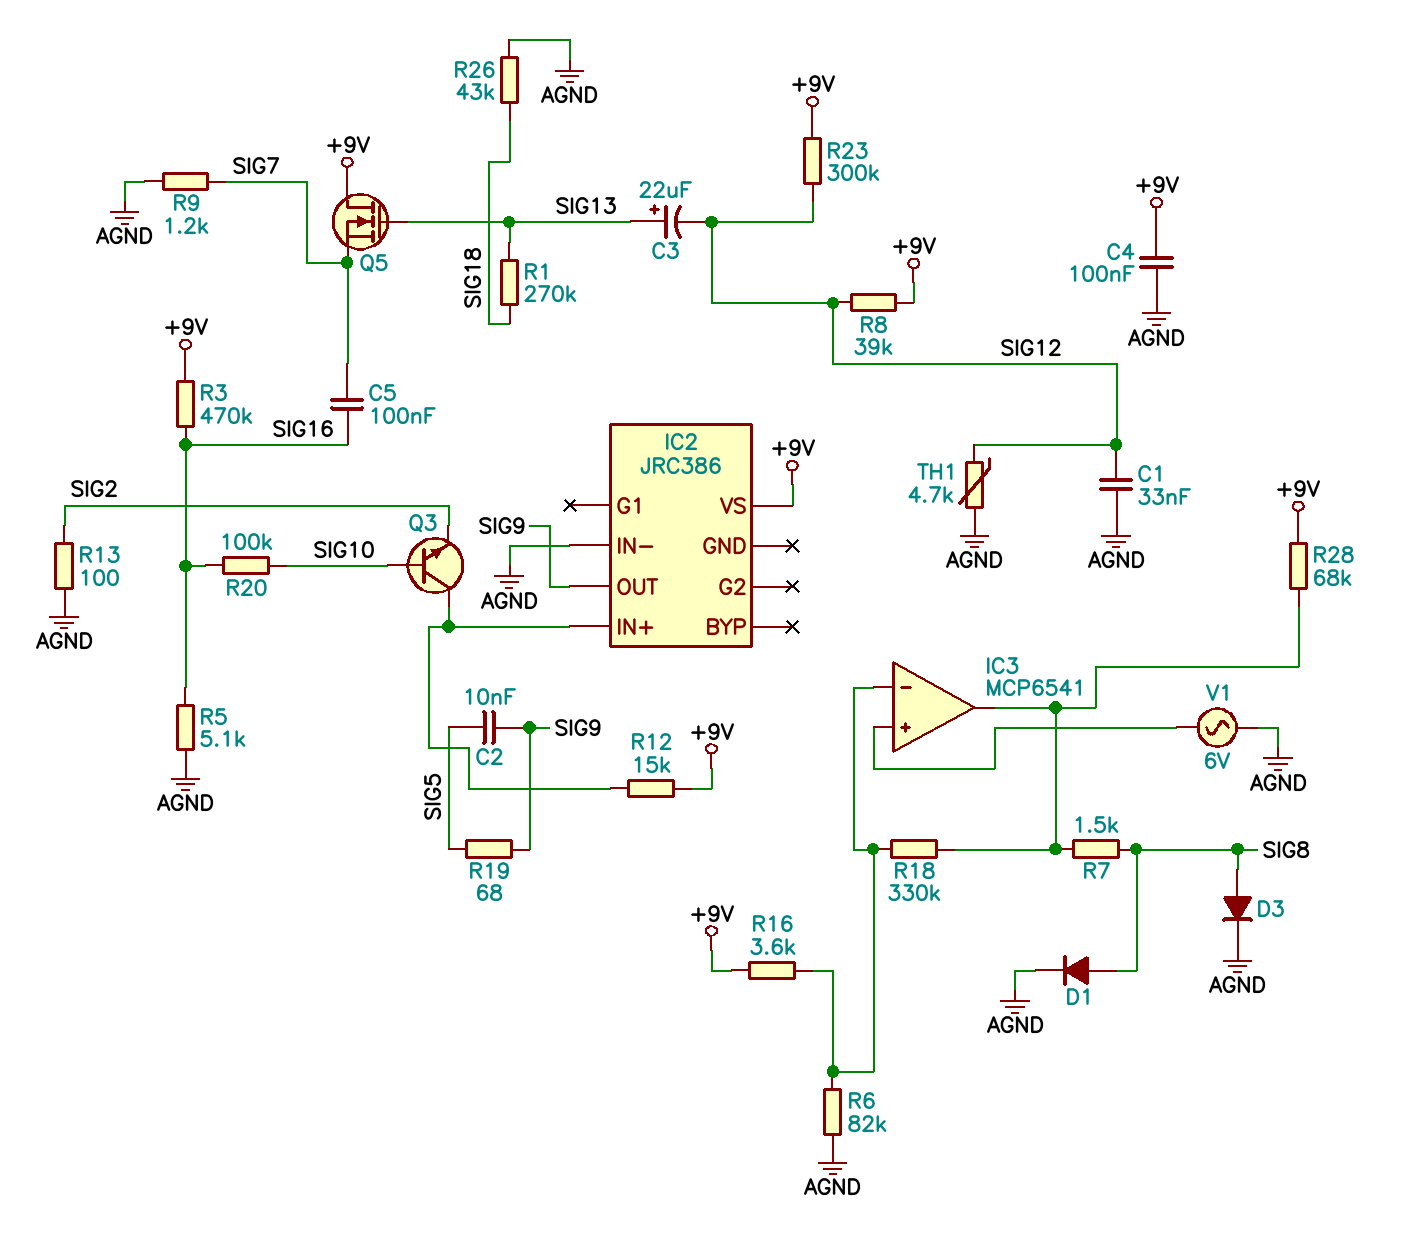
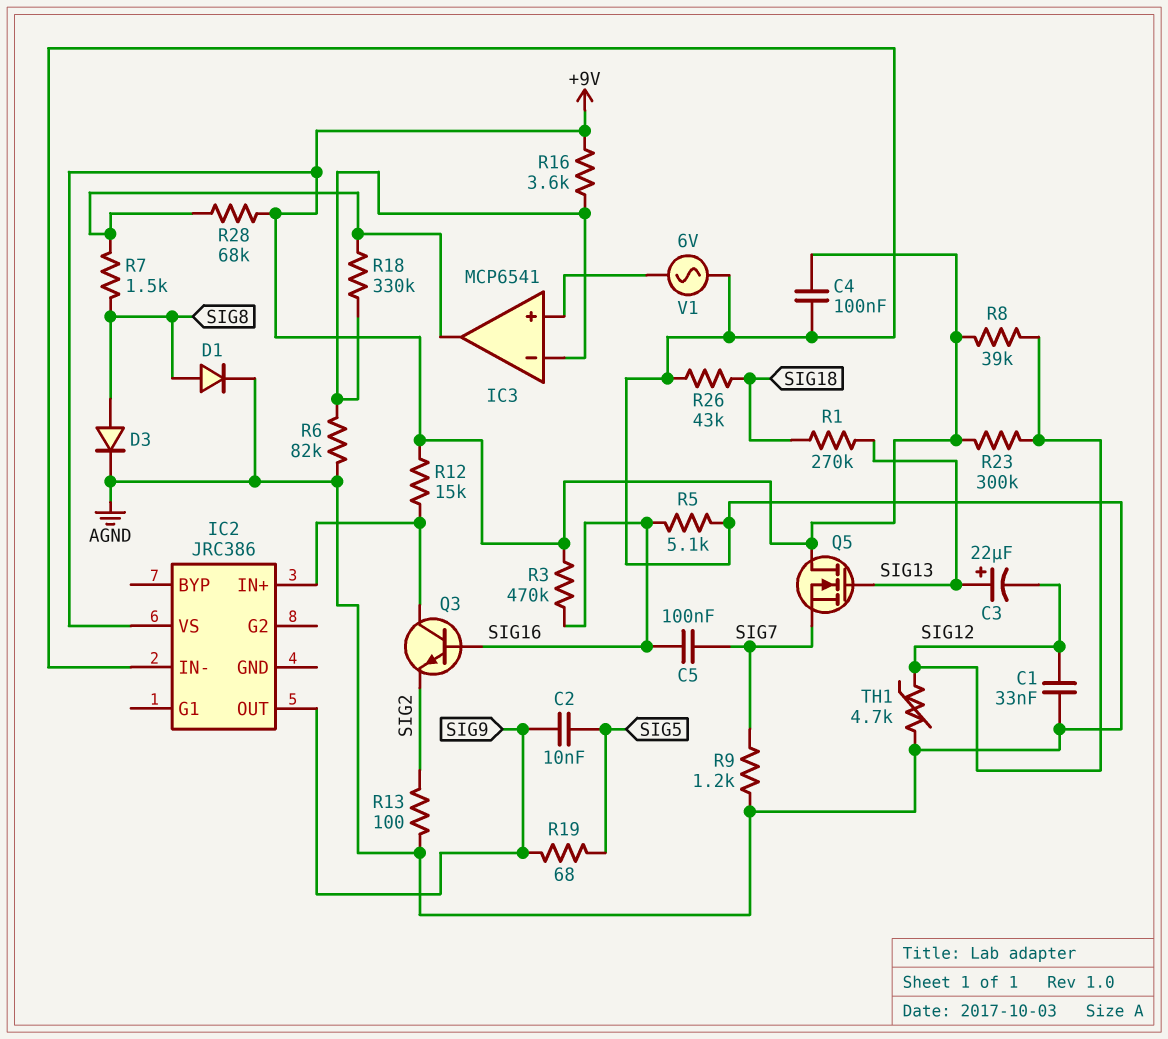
Q3: NPN (B SIG10, C IC2/IN+, E SIG2) -> NPN (B SIG16, C IC2/IN+, E SIG2)
R20: 100k (SIG10, SIG16) -> none

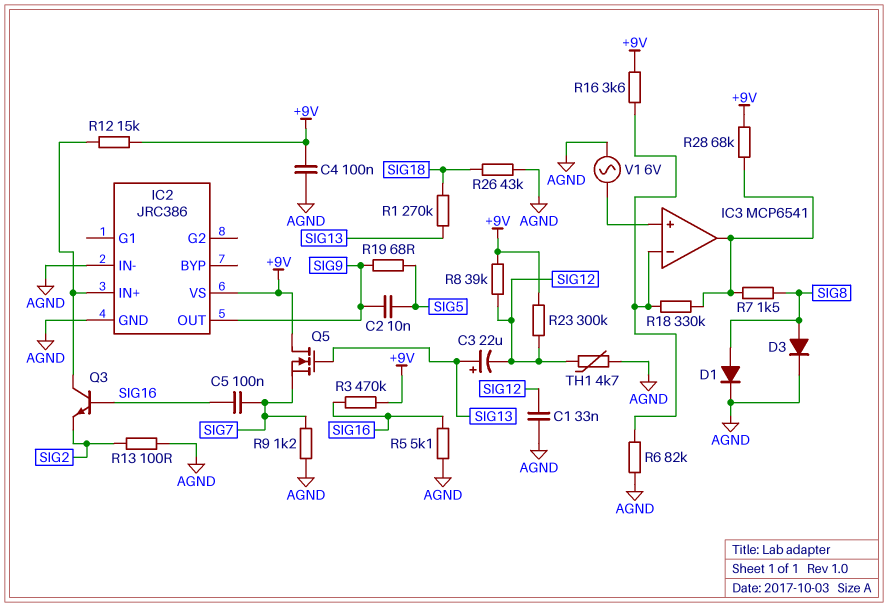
IC2 pin GND: none -> AGND

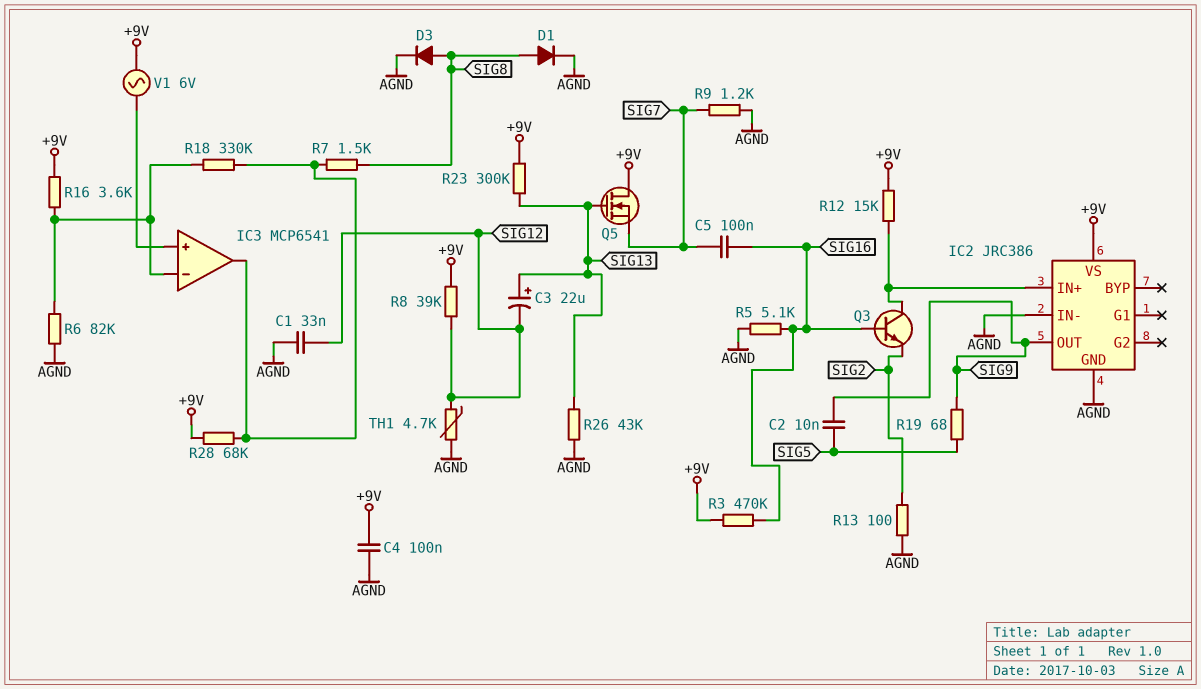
R1: 270k (SIG13, SIG18) -> none
R23: 300k (+9V, SIG12) -> 300k (+9V, SIG13)
R26: 43k (AGND, SIG18) -> 43k (AGND, SIG13)
V1: AC 6V (AGND, IC3/in+) -> AC 6V (+9V, IC3/in+)

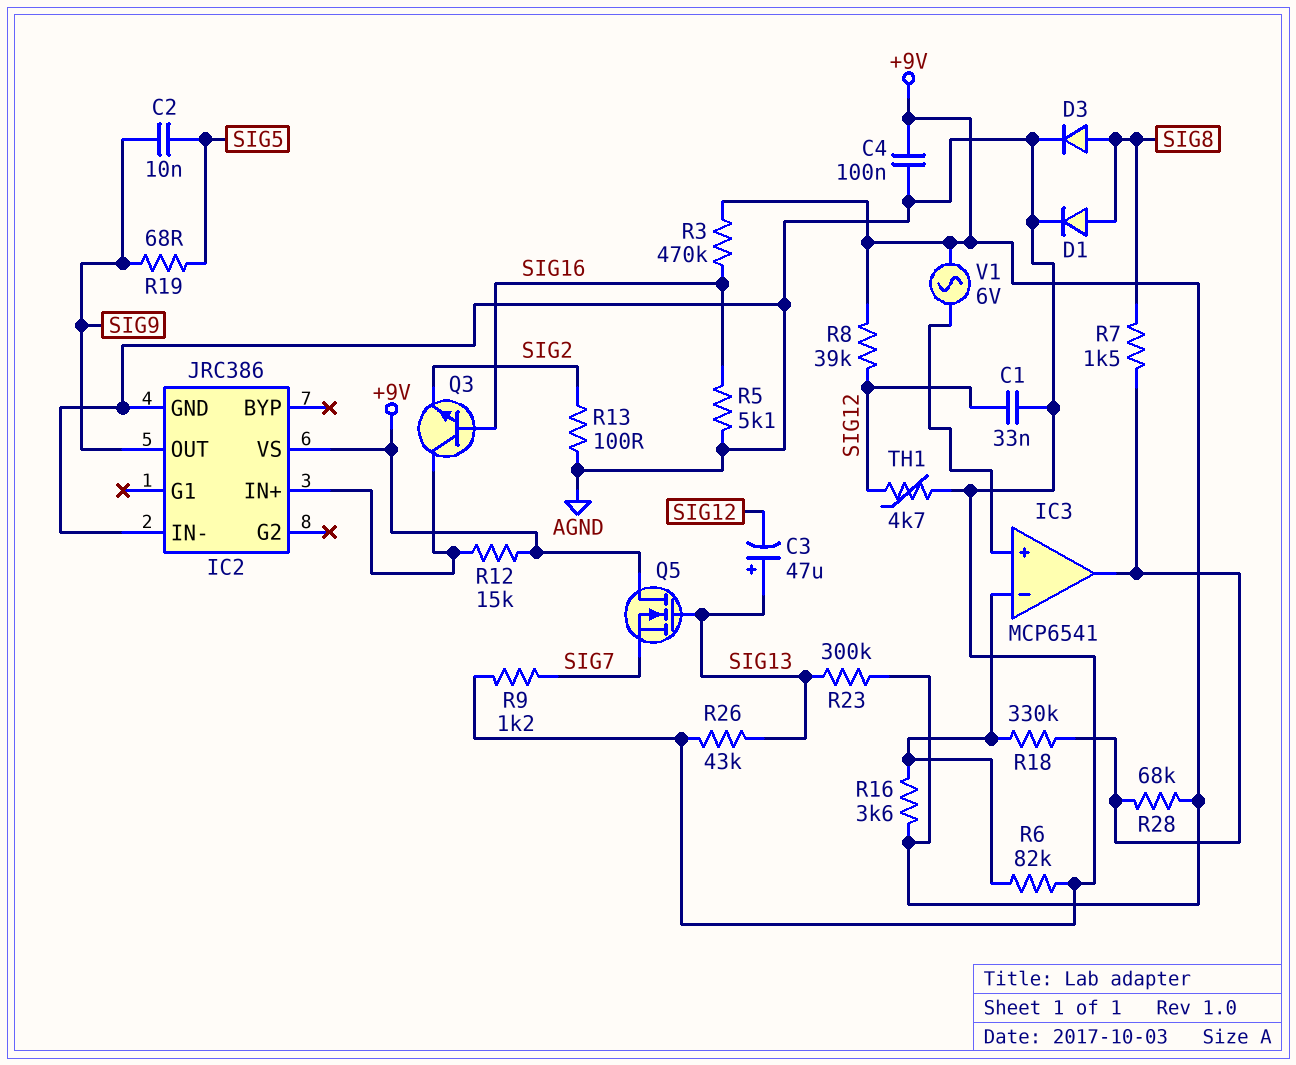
C3: 22uF (plus SIG13, minus SIG12) -> 47uF (plus SIG13, minus SIG12)
C5: 100nF (SIG7, SIG16) -> none

